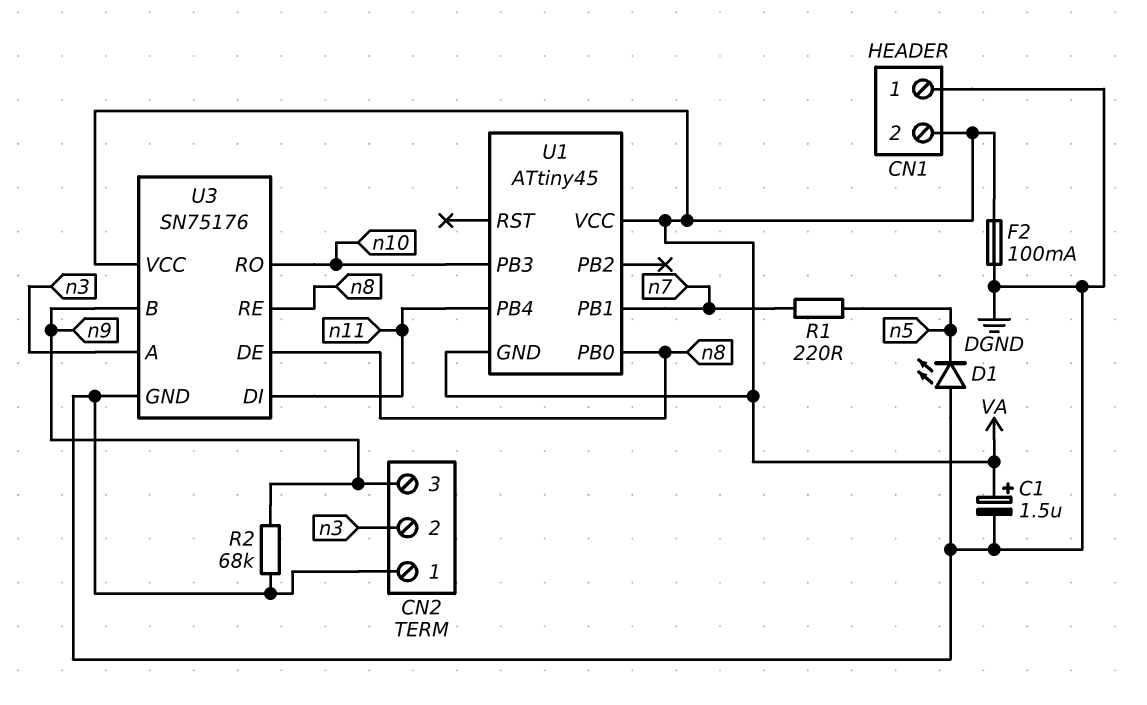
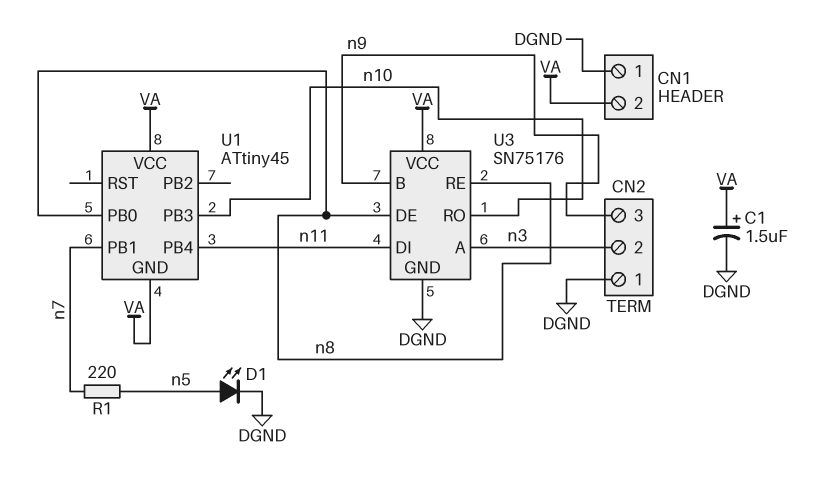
D1: LED (A DGND, K n5) -> LED (A n5, K DGND)
F2: 100mA (DGND, VA) -> none
R2: 68k (DGND, n9) -> none

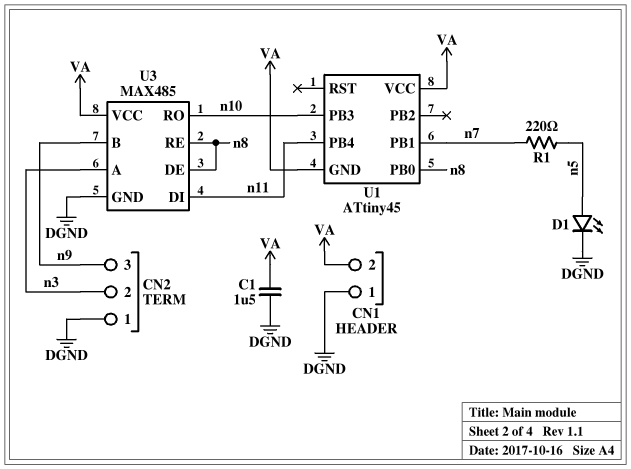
C1: 1.5uF (plus VA, minus DGND) -> 1.5uF (DGND, VA)
U3: SN75176 -> MAX485

